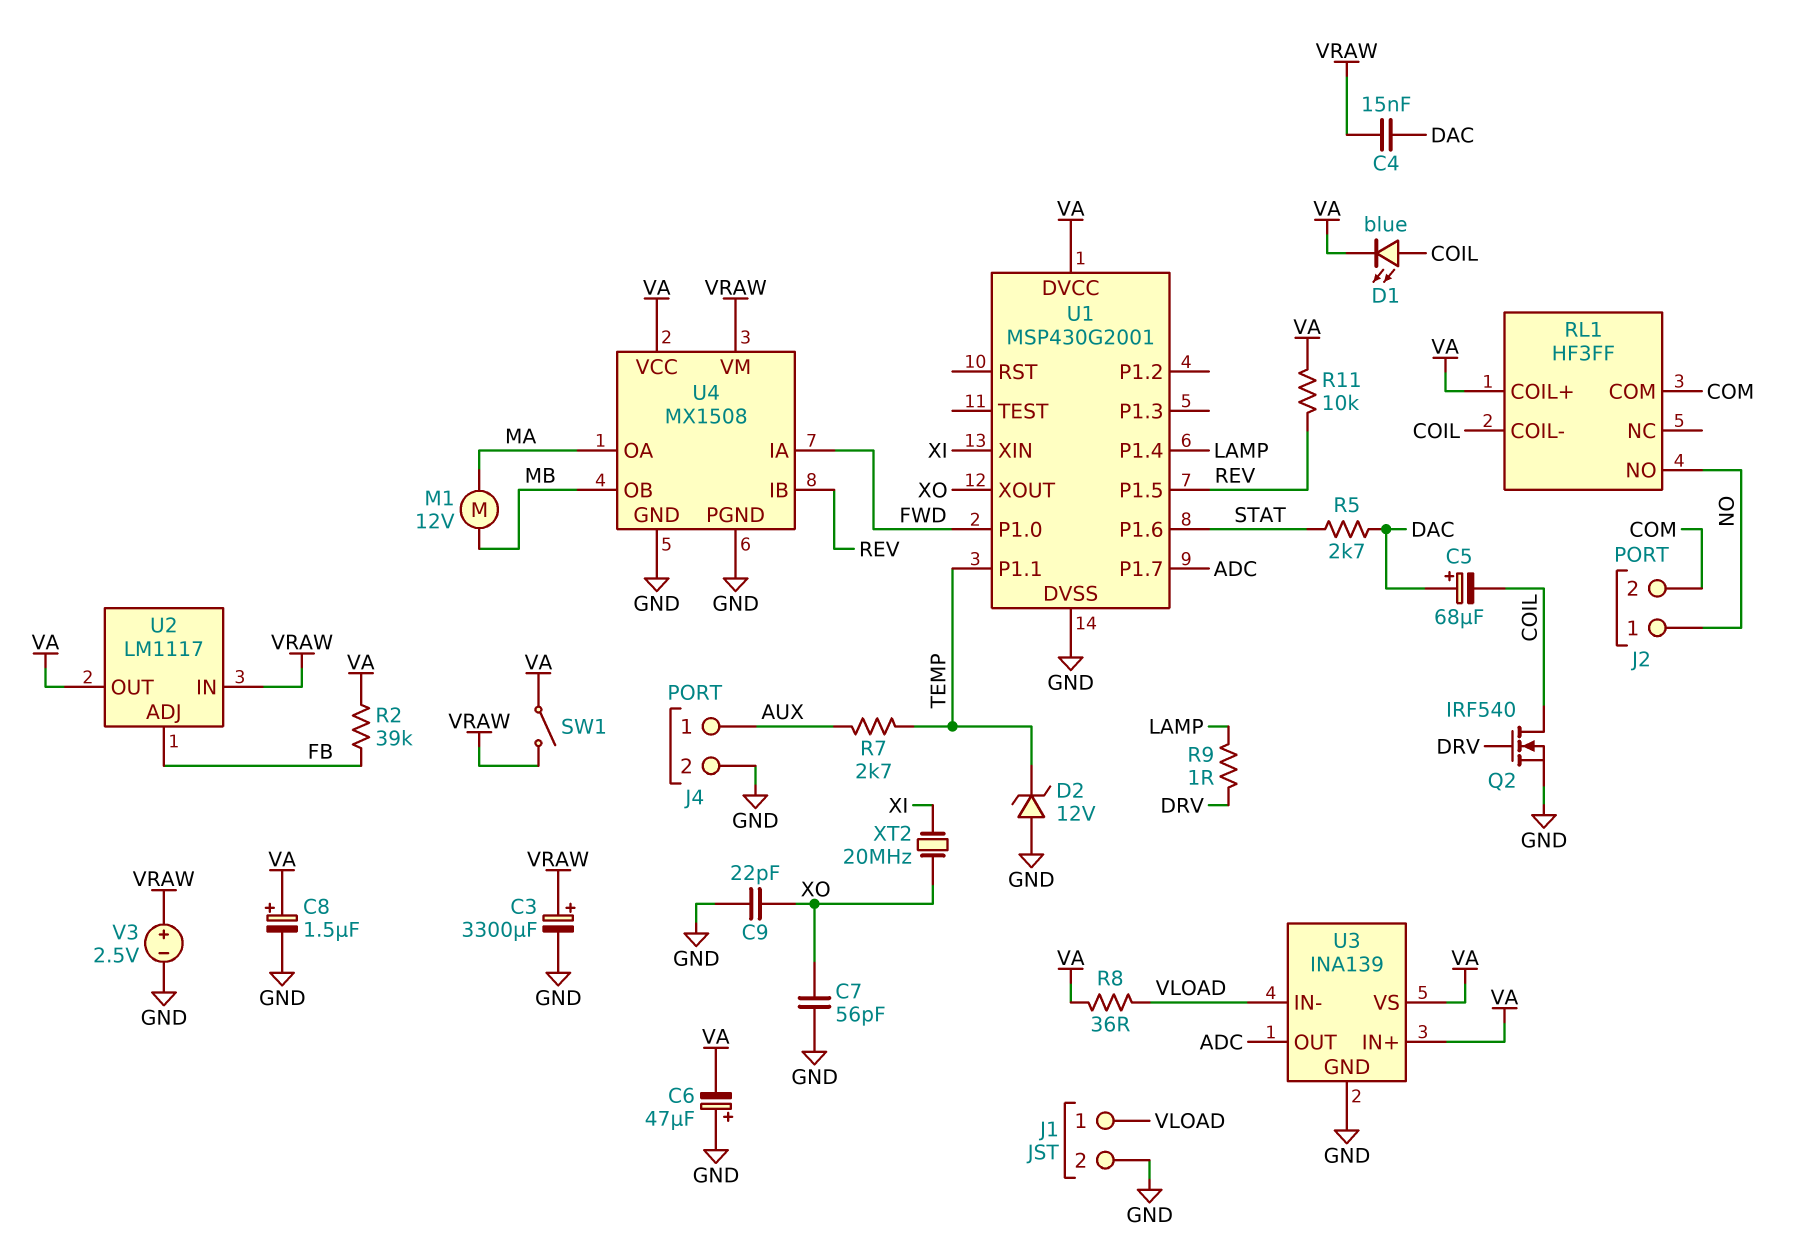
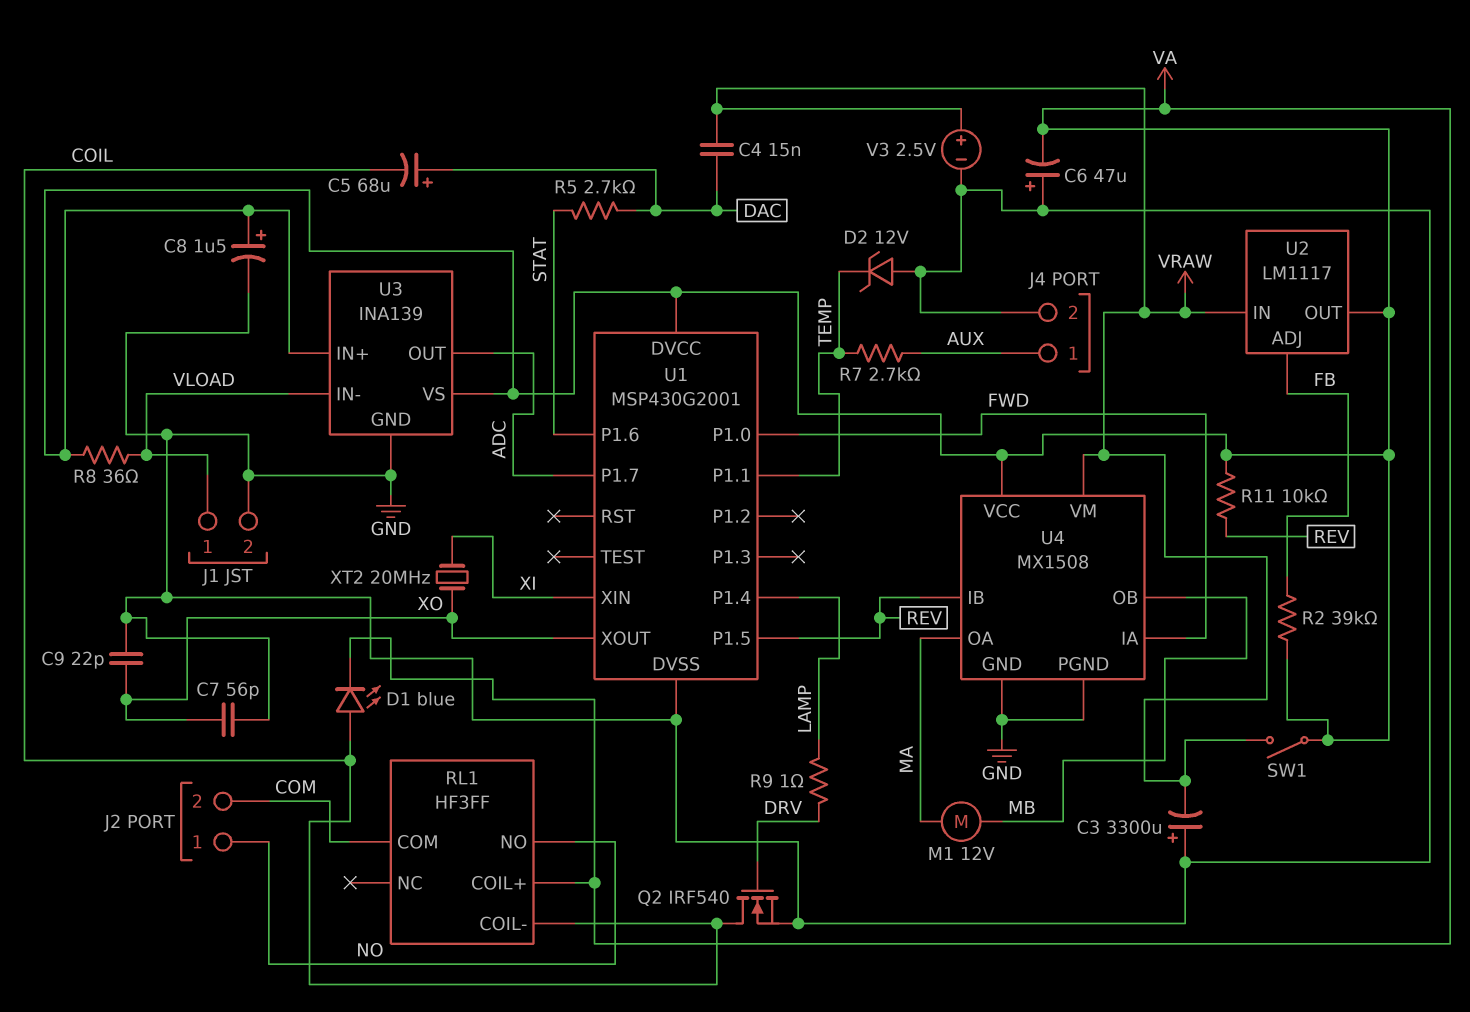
C3: 3300uF (plus VRAW, minus GND) -> 3300uF (plus GND, minus VRAW)

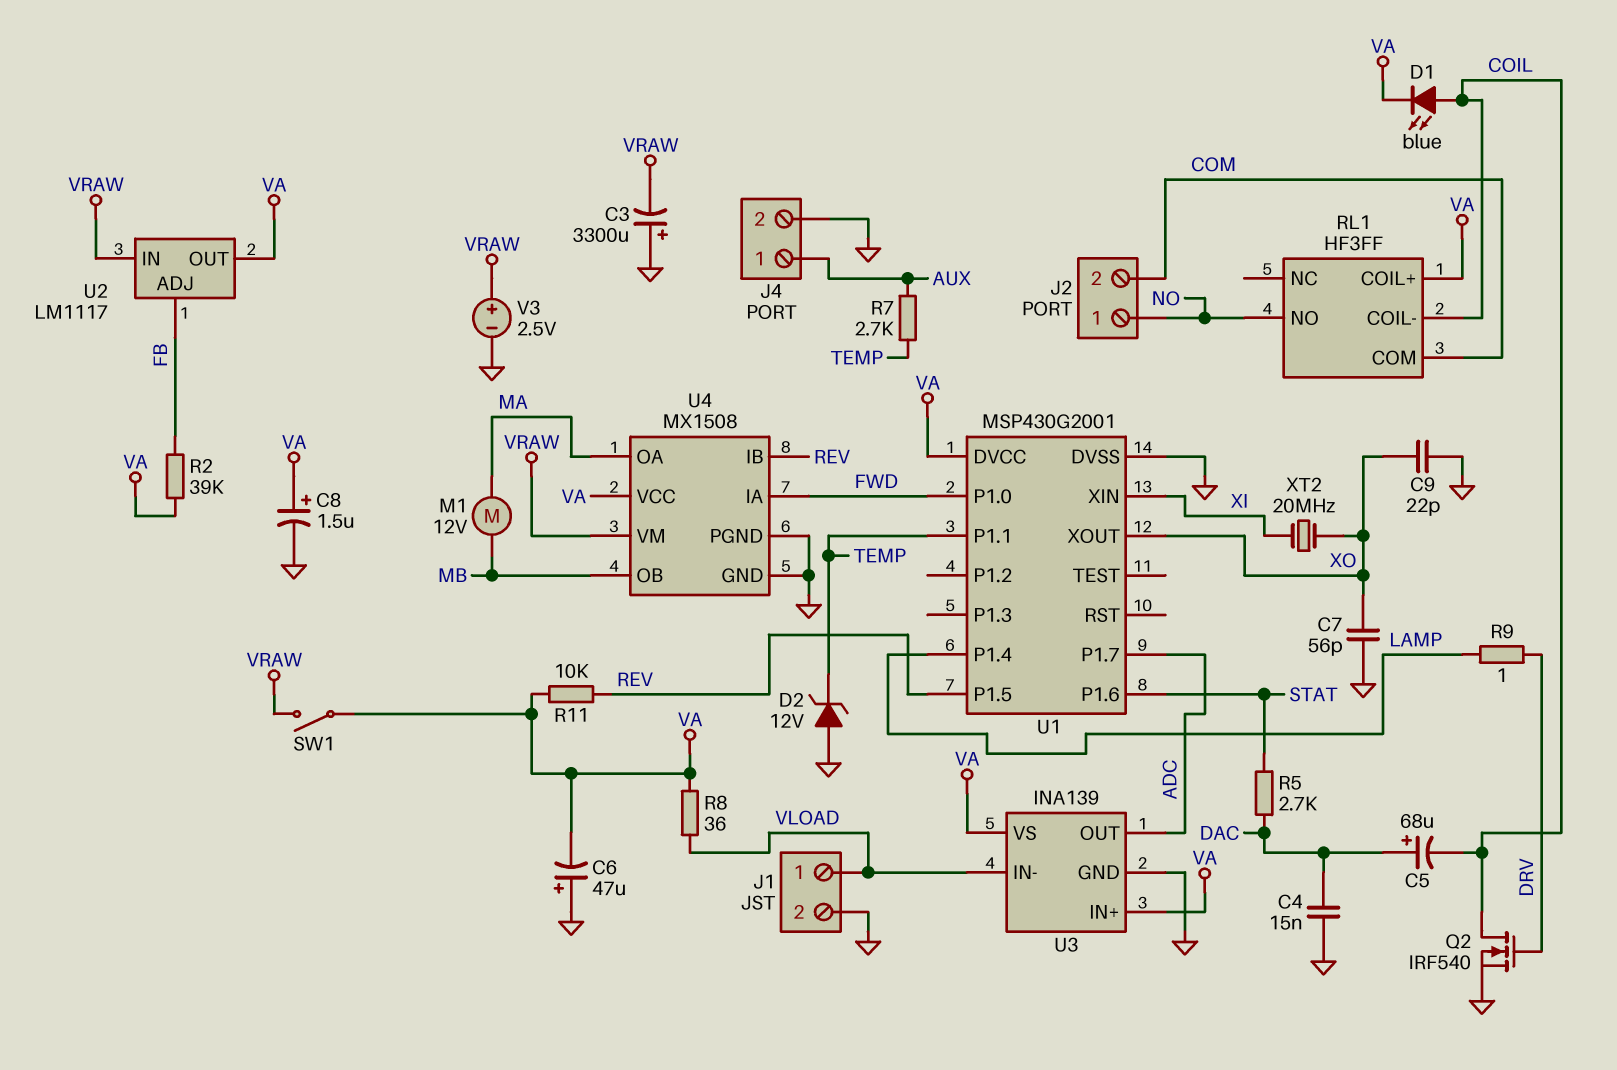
C4: 15nF (DAC, VRAW) -> 15nF (DAC, GND)

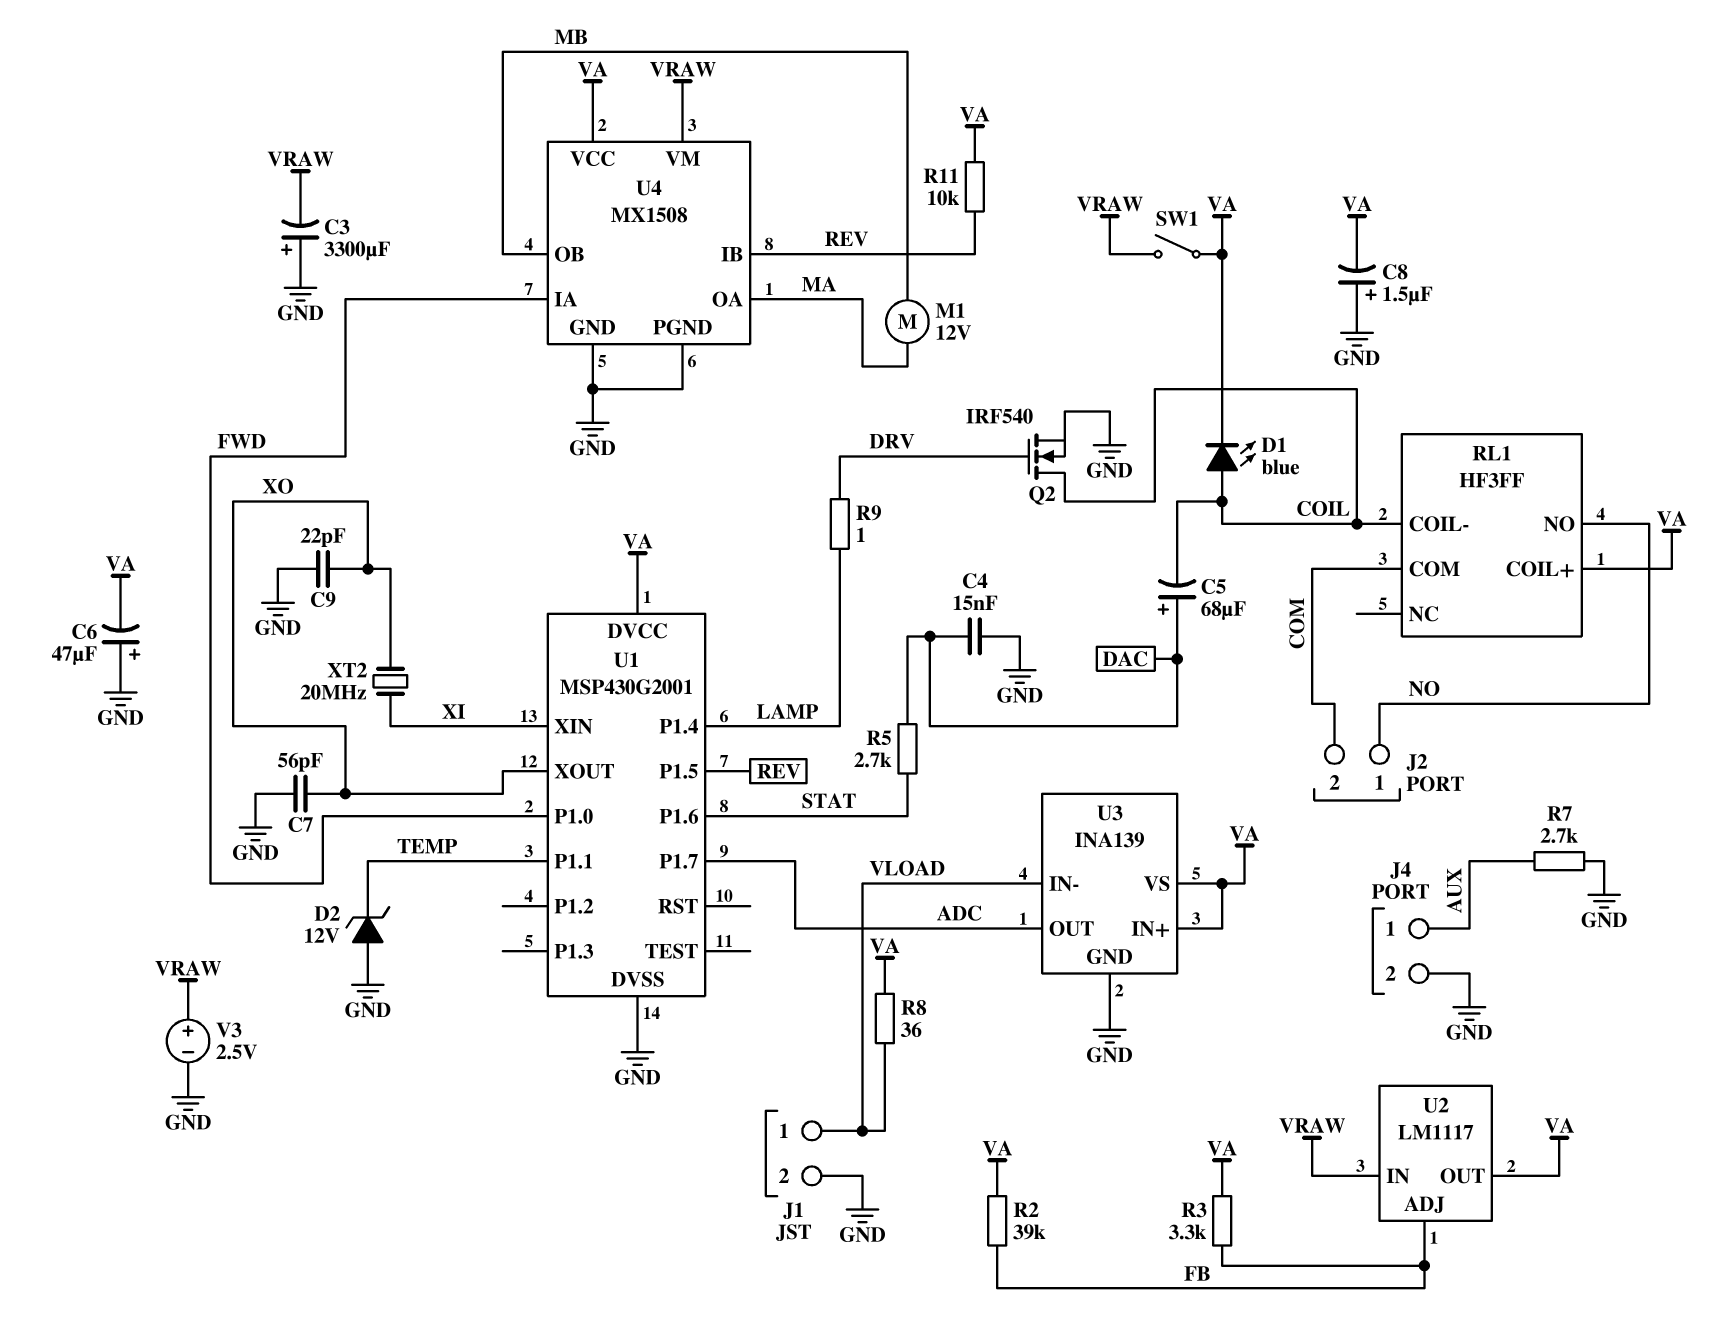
C8: 1.5uF (plus VA, minus GND) -> 1.5uF (plus GND, minus VA)
R3: none -> 3.3k (FB, VA)
R7: 2.7k (AUX, TEMP) -> 2.7k (AUX, GND)

